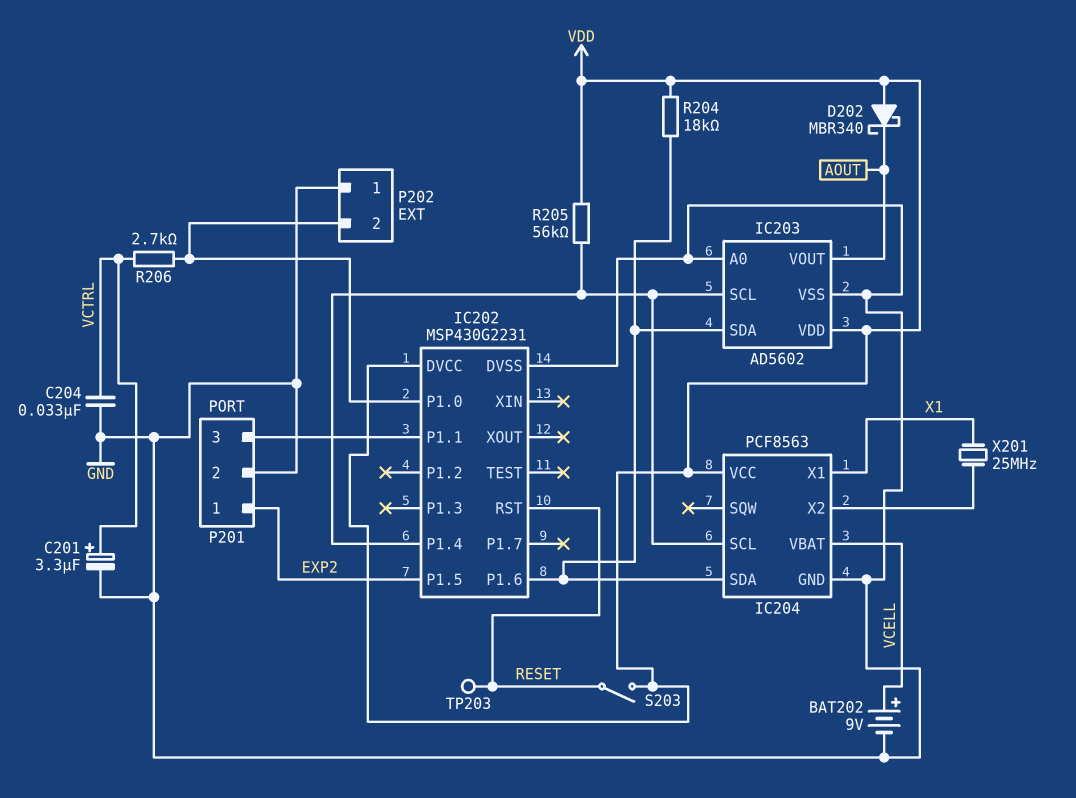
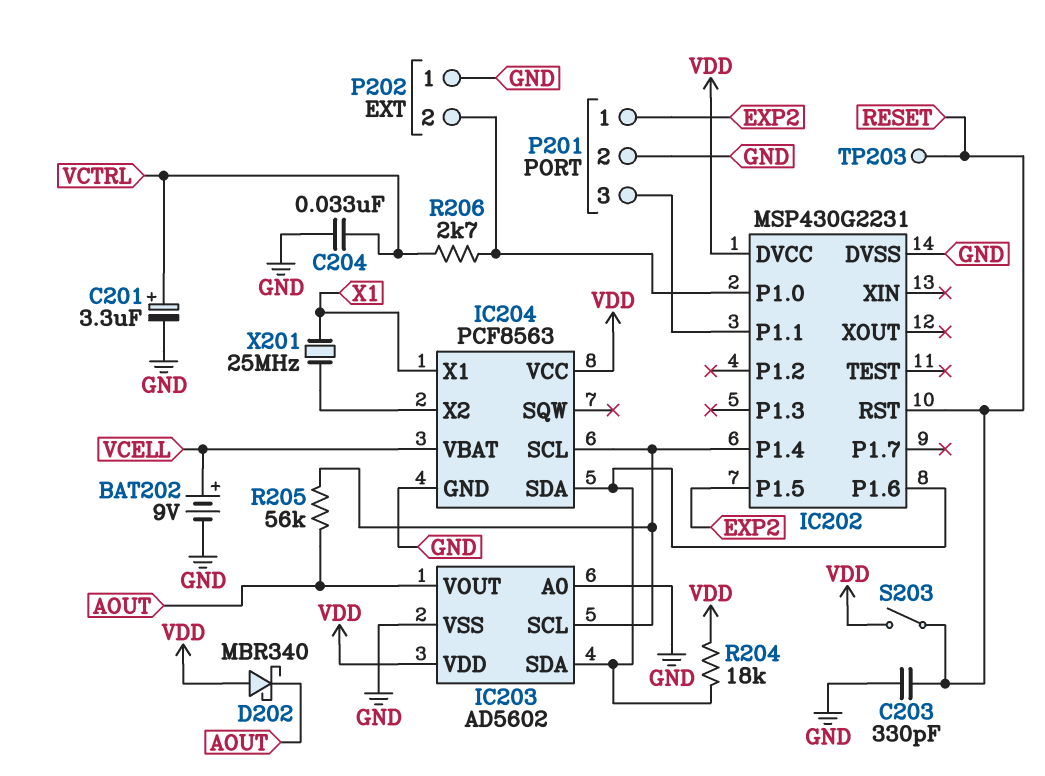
C203: none -> 330pF (GND, RESET)
R205: 56k (IC202/P1.4, VDD) -> 56k (AOUT, IC202/P1.4)

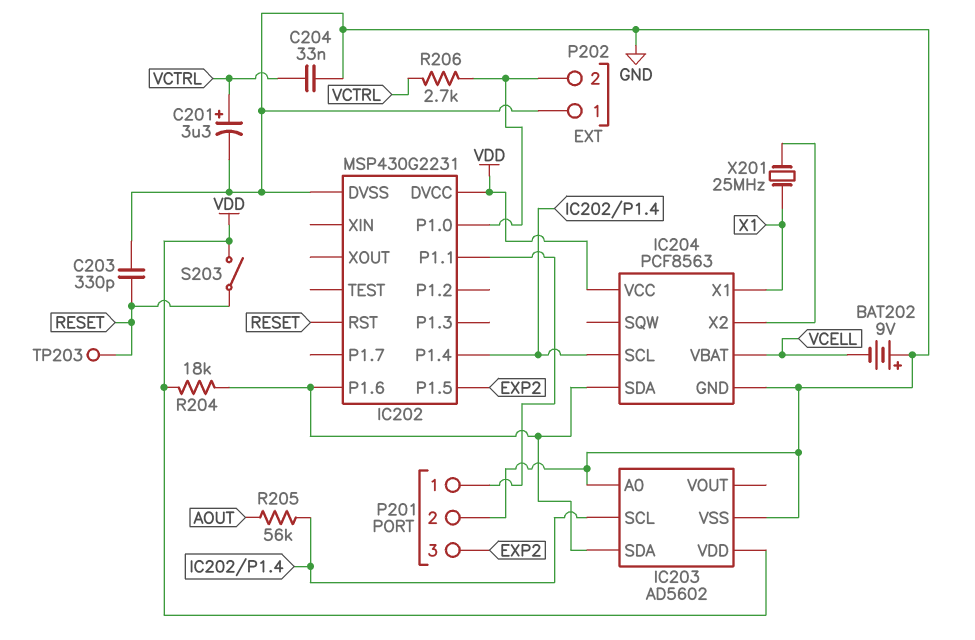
BAT202: 9V (plus VCELL, minus GND) -> 9V (plus GND, minus VCELL)
D202: schottky MBR340 (A VDD, K AOUT) -> none
IC203 pin VOUT: AOUT -> none
P201 pin 1: EXP2 -> IC202/P1.1
P201 pin 3: IC202/P1.1 -> EXP2

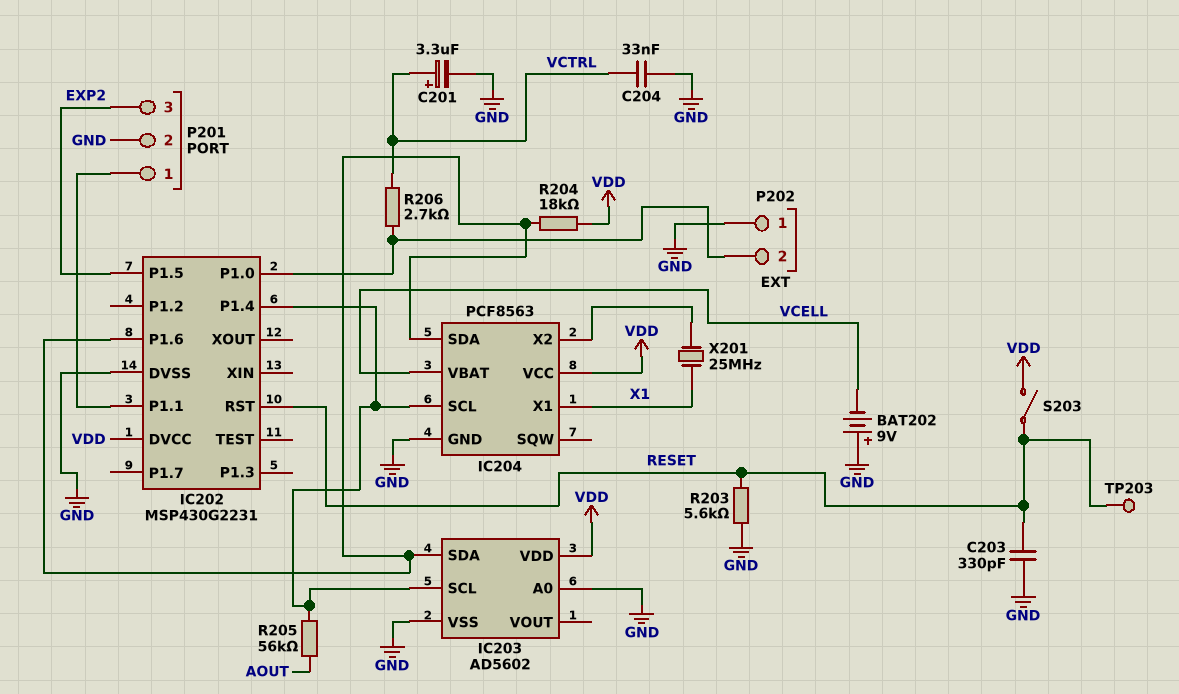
R203: none -> 5.6k (GND, RESET)

